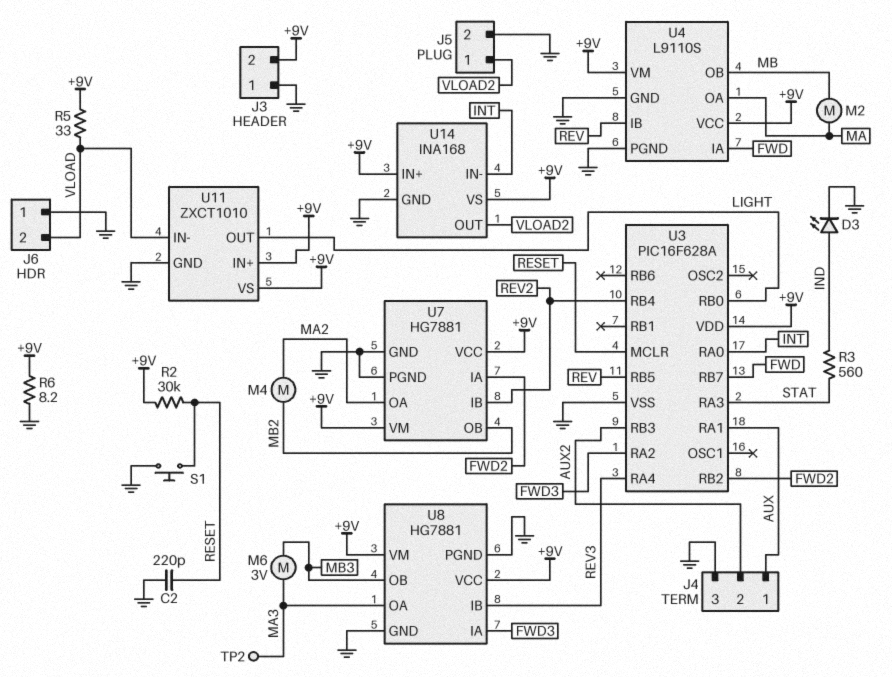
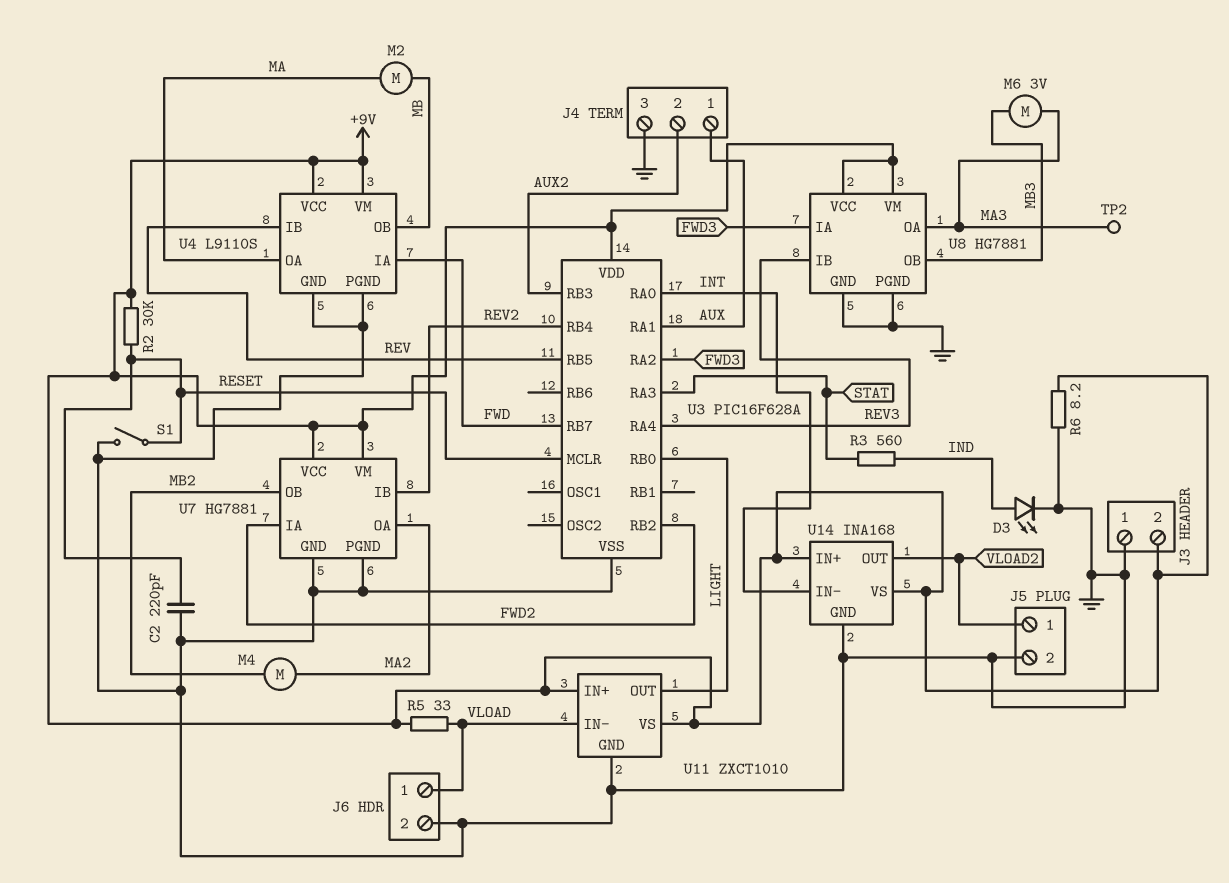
J6 pin 1: GND -> VLOAD
J6 pin 2: VLOAD -> GND
S1: button (GND, RESET) -> switch (GND, RESET)

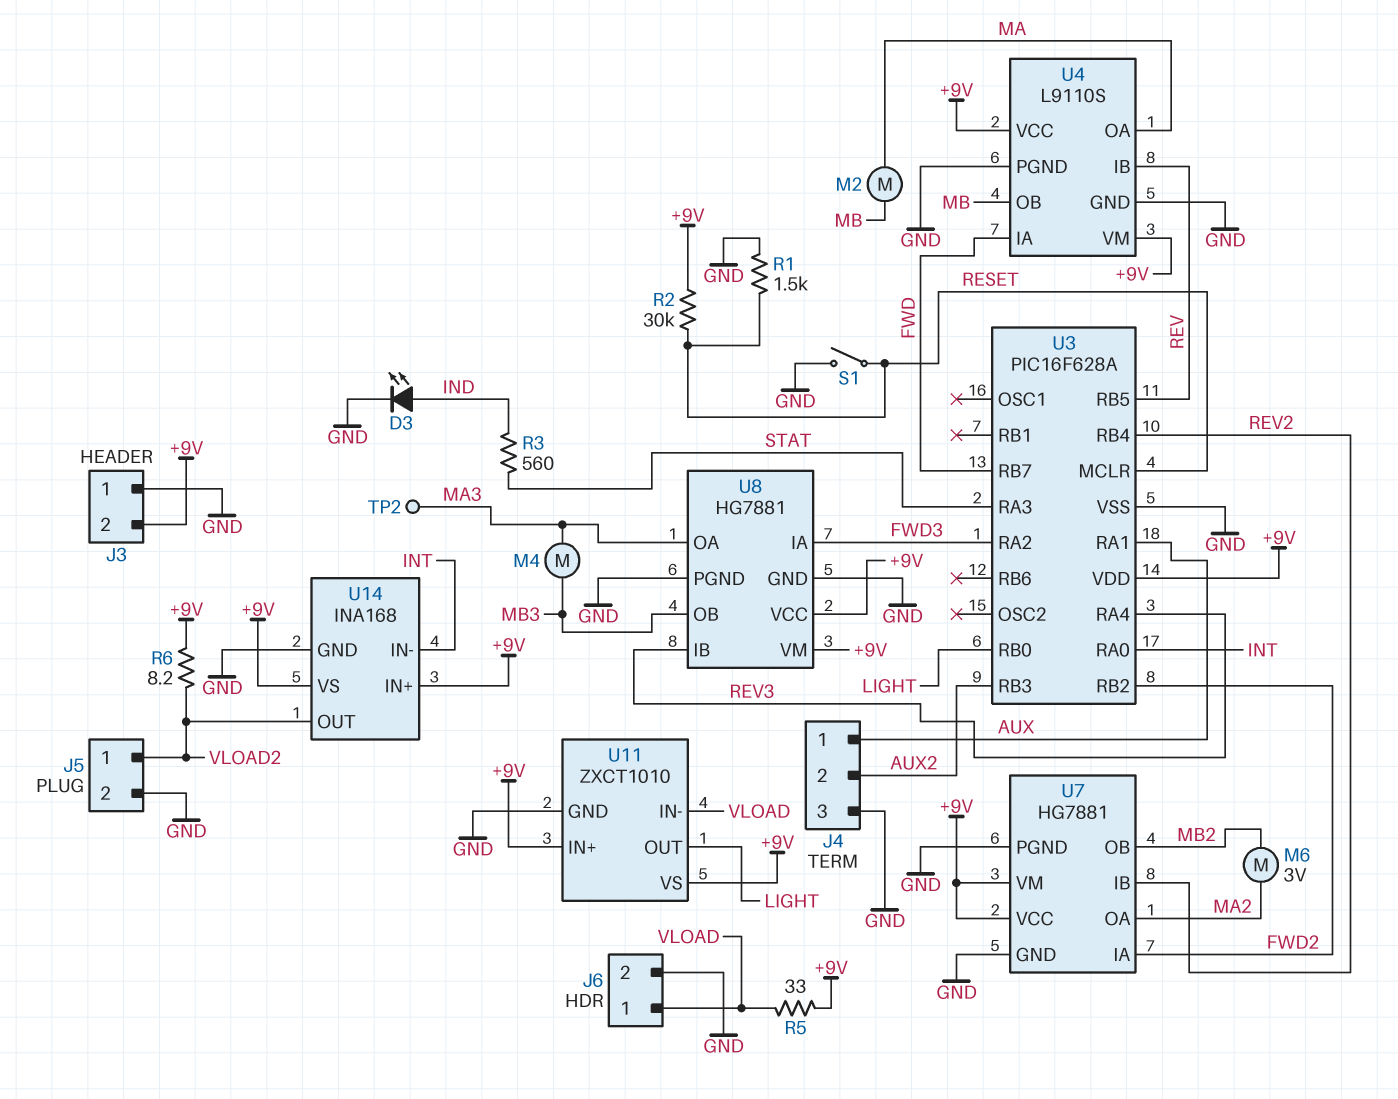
C2: 220pF (GND, RESET) -> none
M4: motor (MA2, MB2) -> motor (MA3, MB3)
M6: motor 3V (MA3, MB3) -> motor 3V (MA2, MB2)
R1: none -> 1.5k (GND, RESET)
R6: 8.2 (+9V, GND) -> 8.2 (+9V, VLOAD2)

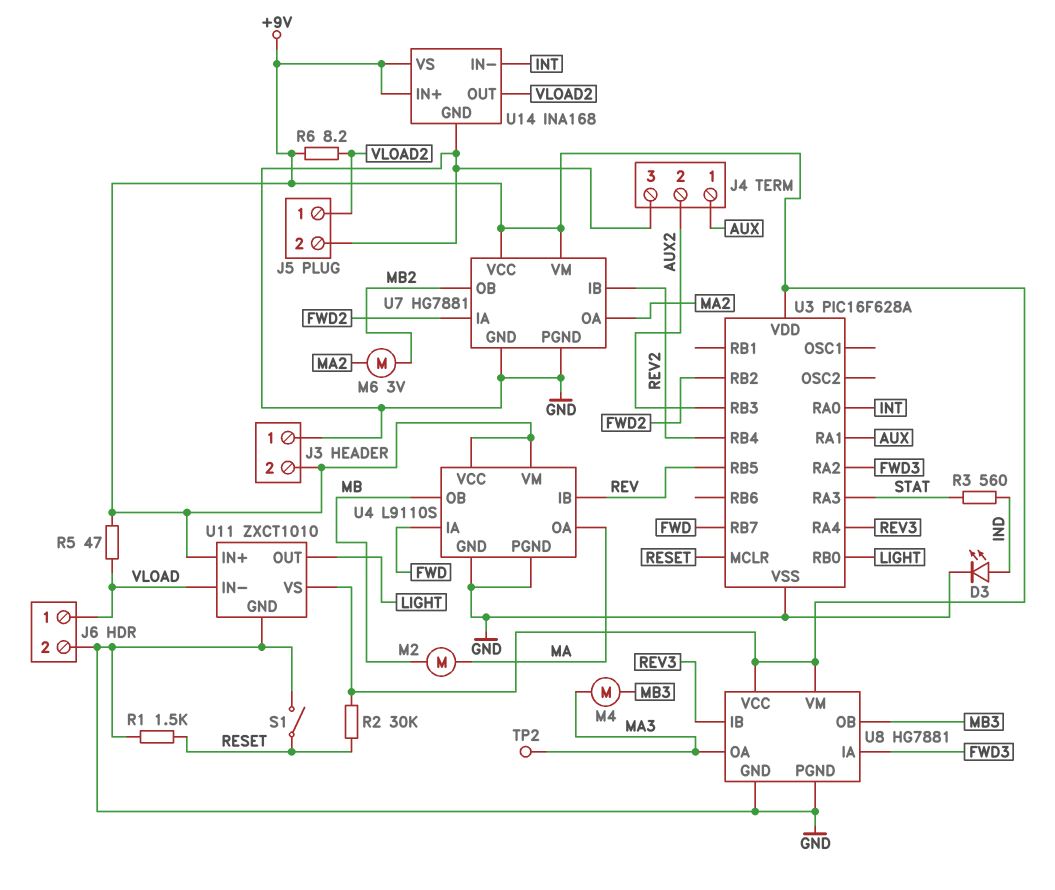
R5: 33 (+9V, VLOAD) -> 47 (+9V, VLOAD)

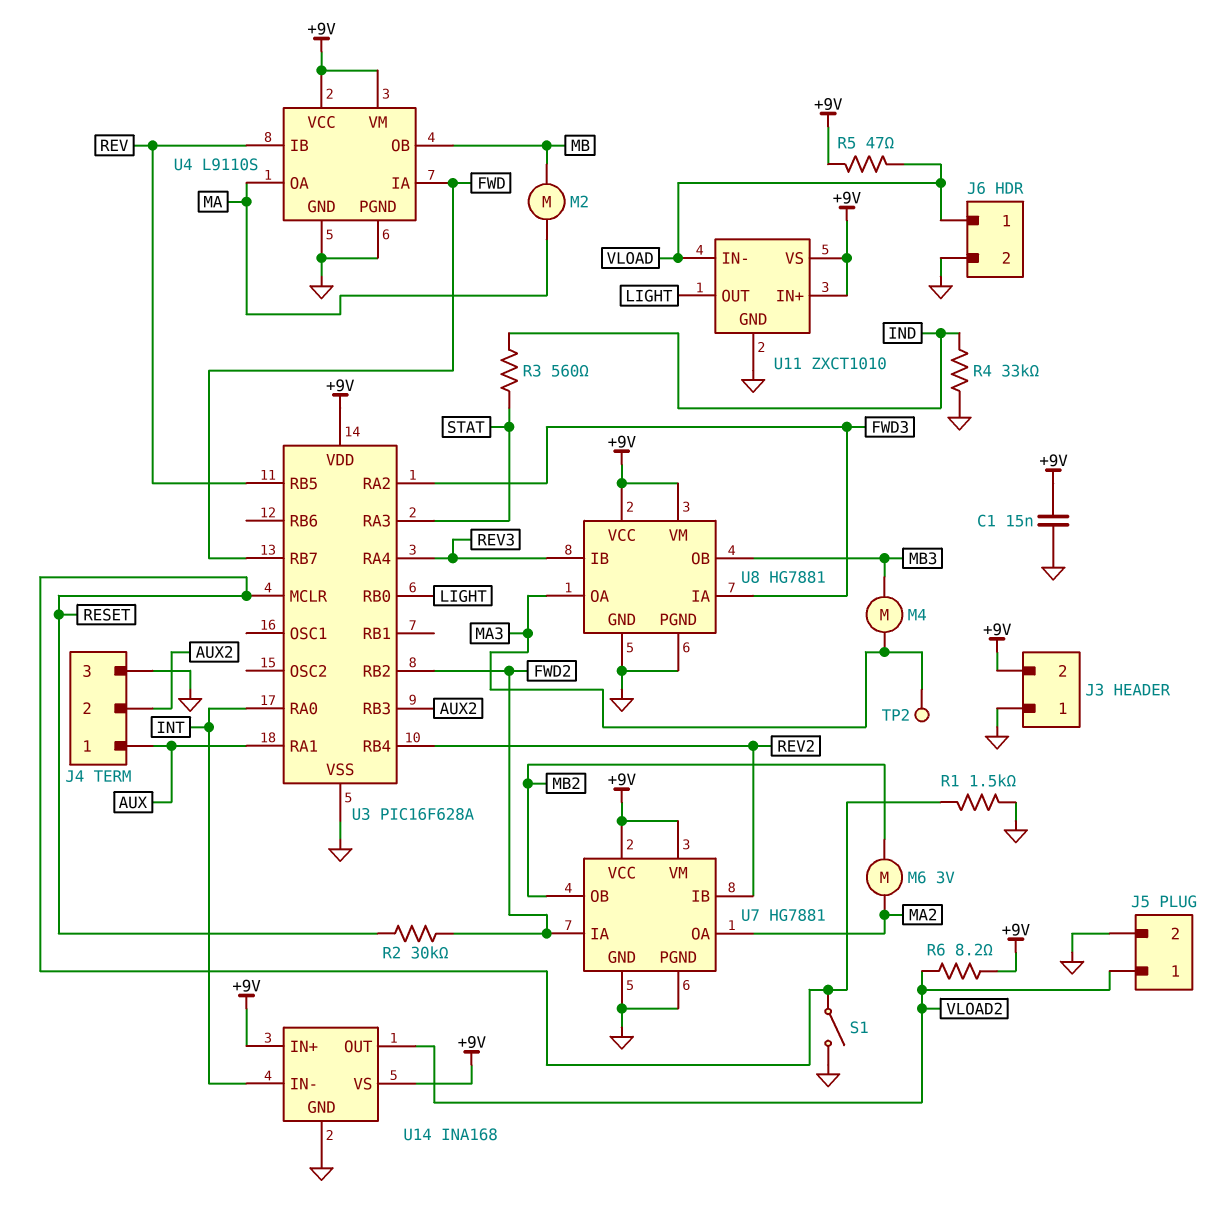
C1: none -> 15nF (+9V, GND)
D3: LED (A IND, K GND) -> none
R2: 30k (+9V, RESET) -> 30k (FWD2, RESET)
R4: none -> 33k (GND, IND)

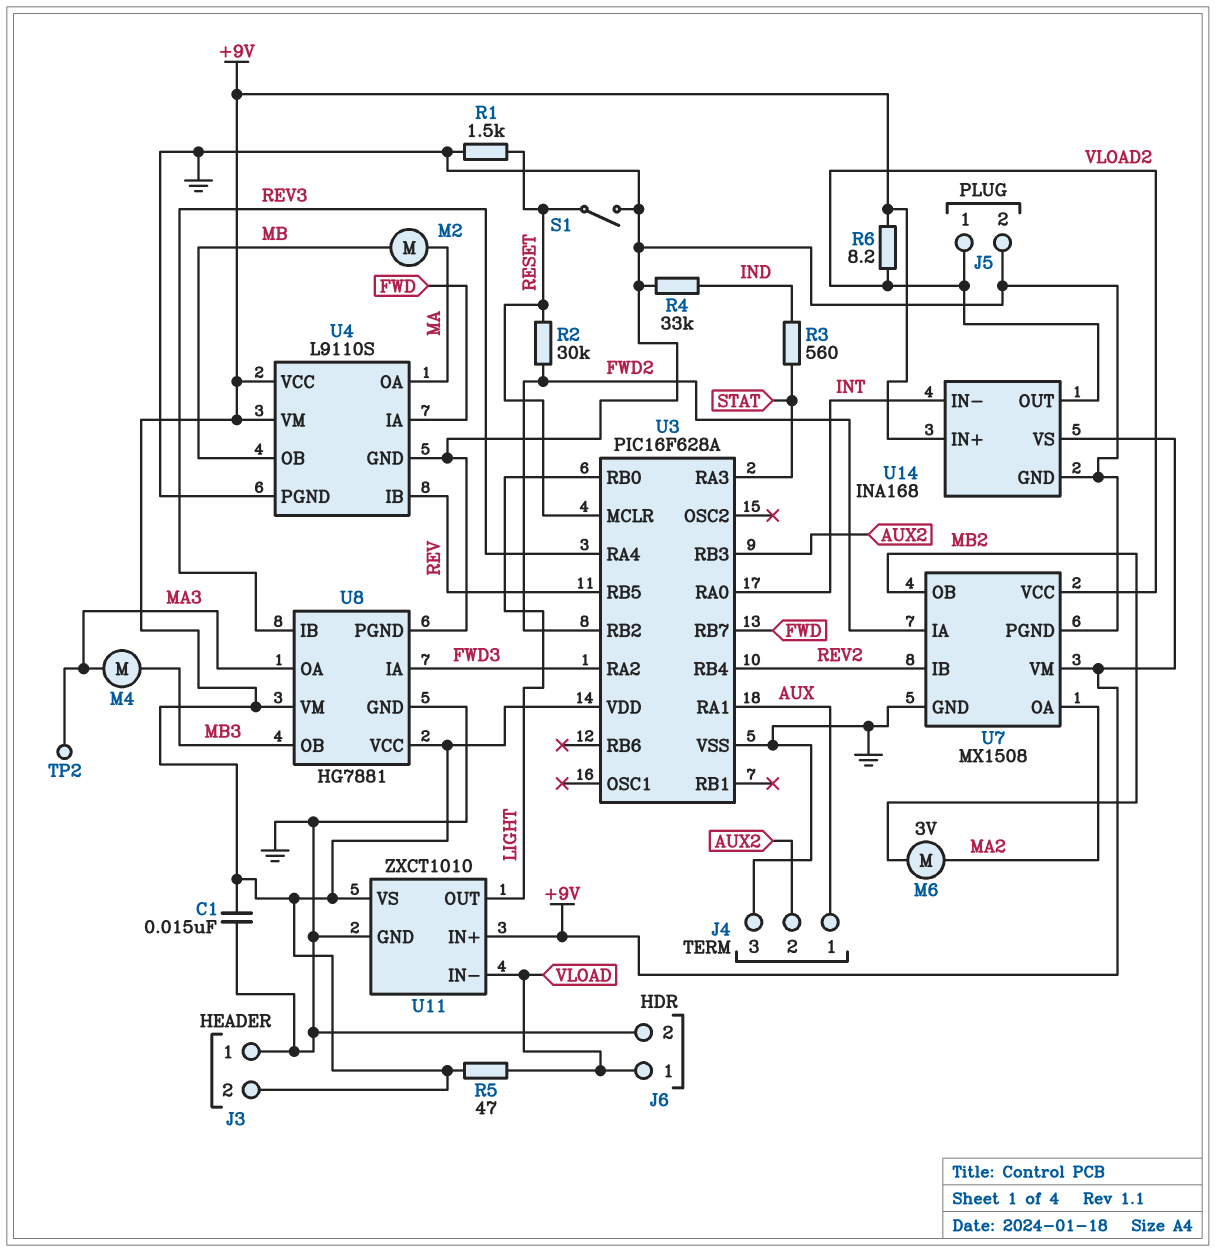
U7: HG7881 -> MX1508
U7 pin VCC: +9V -> VLOAD2

